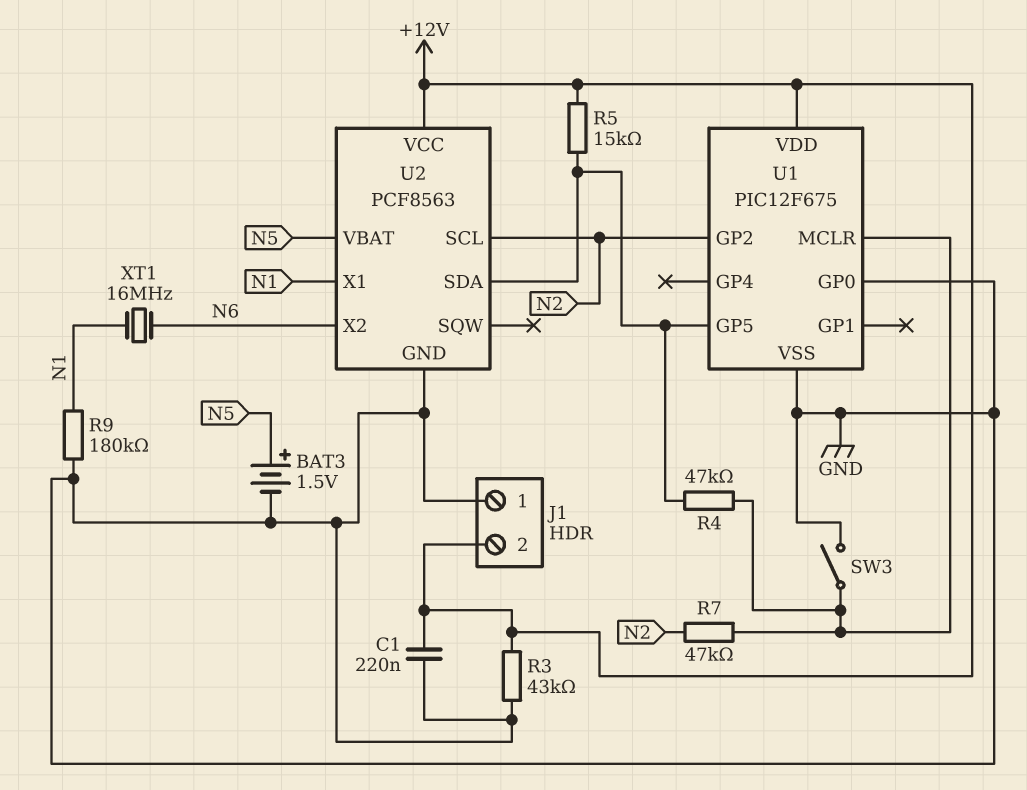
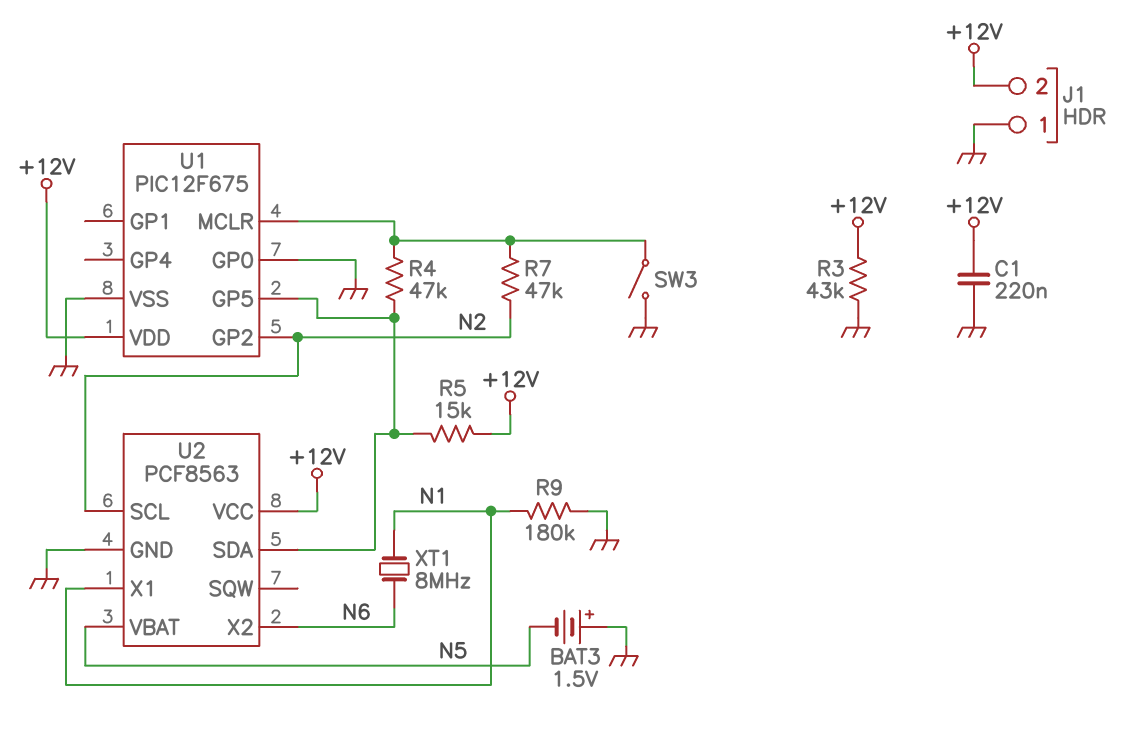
BAT3: 1.5V (plus N5, minus GND) -> 1.5V (plus GND, minus N5)
XT1: 16MHz (N1, N6) -> 8MHz (N1, N6)

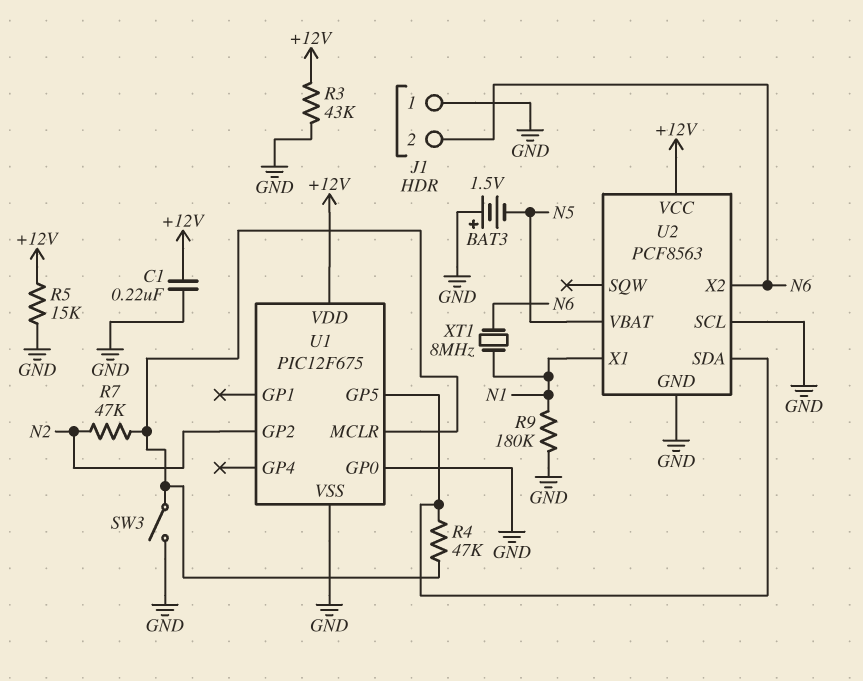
J1 pin 2: +12V -> N6
R5: 15k (+12V, U1/GP5) -> 15k (+12V, GND)
U2 pin SCL: N2 -> GND

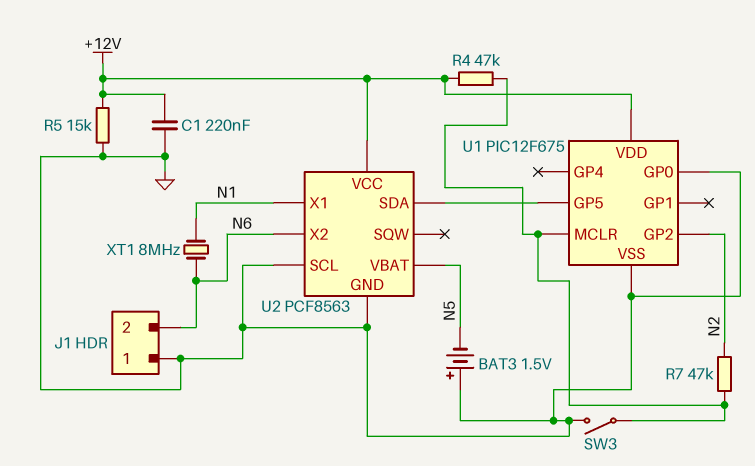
R3: 43k (+12V, GND) -> none
R4: 47k (U1/GP5, U1/MCLR) -> 47k (+12V, U1/MCLR)
R9: 180k (GND, N1) -> none

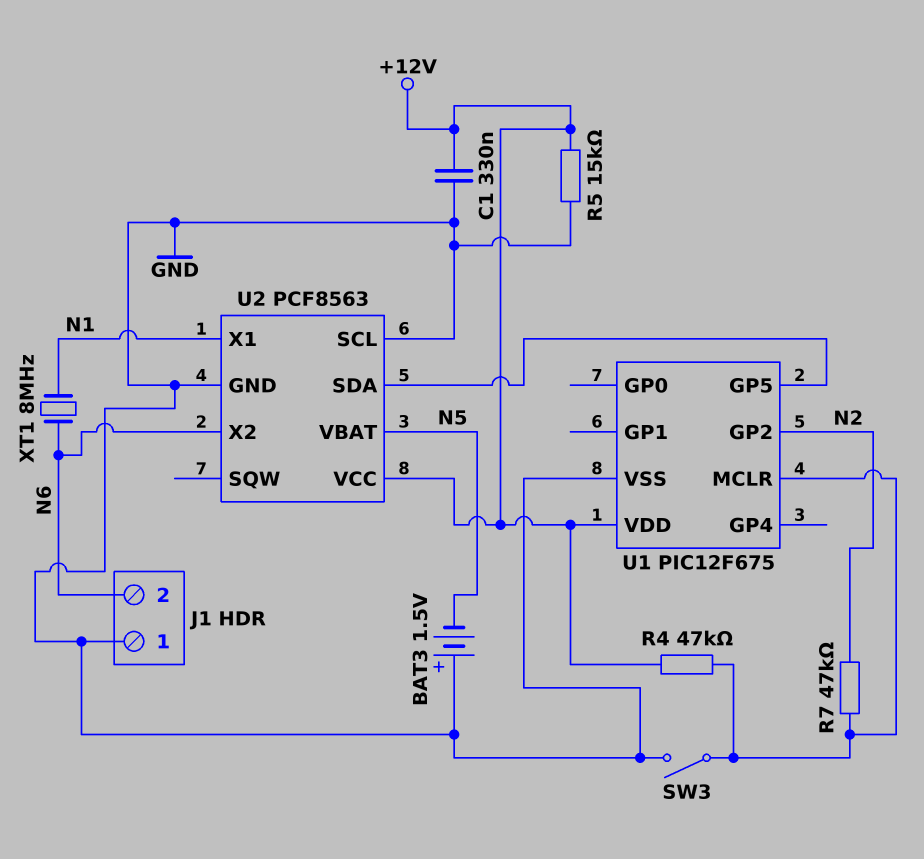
C1: 220nF (+12V, GND) -> 330nF (+12V, GND)
U1 pin GP0: GND -> none

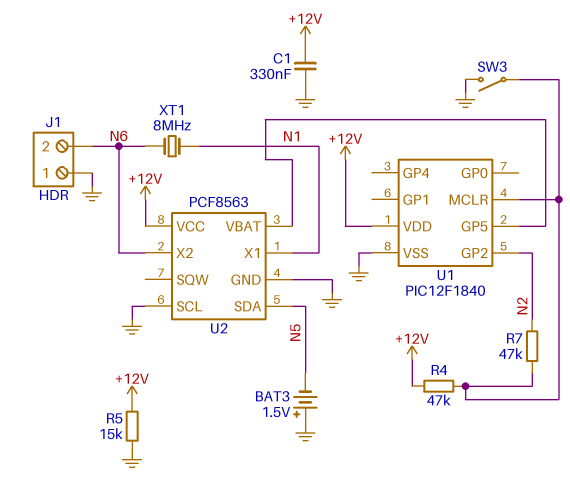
U1: PIC12F675 -> PIC12F1840
U2 pin SDA: U1/GP5 -> N5
U2 pin VBAT: N5 -> U1/GP5

